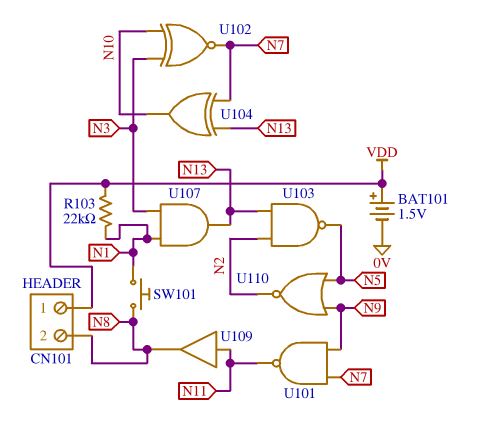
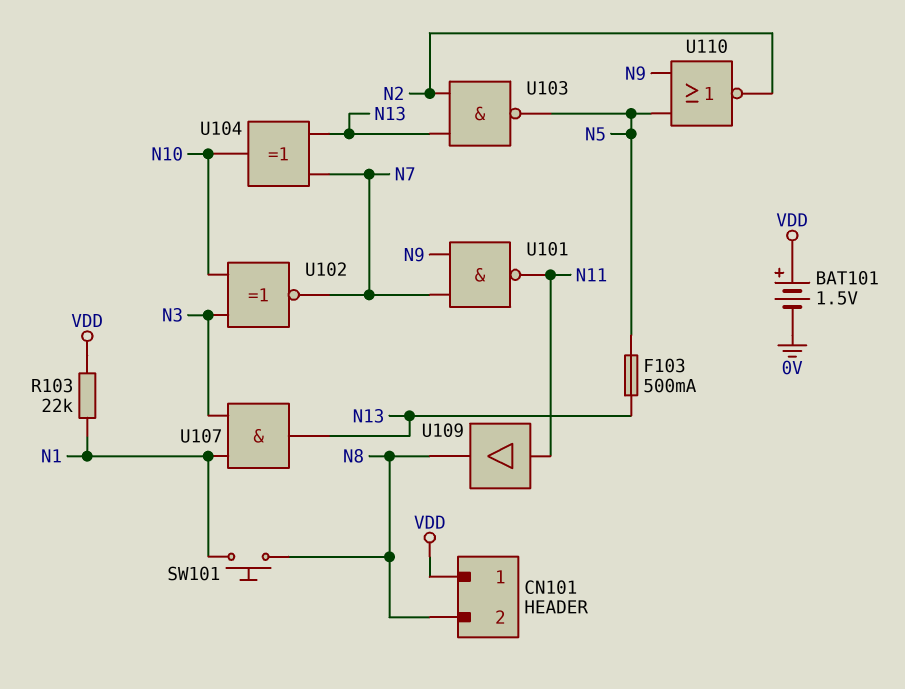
F103: none -> 500mA (N5, N13)

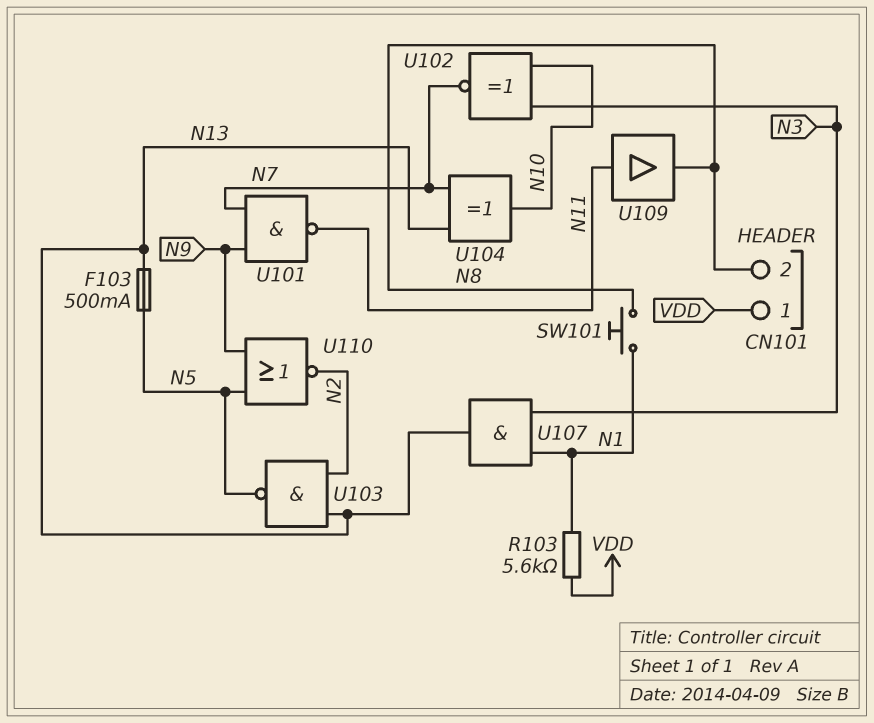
BAT101: 1.5V (plus VDD, minus 0V) -> none
R103: 22k (N1, VDD) -> 5.6k (N1, VDD)

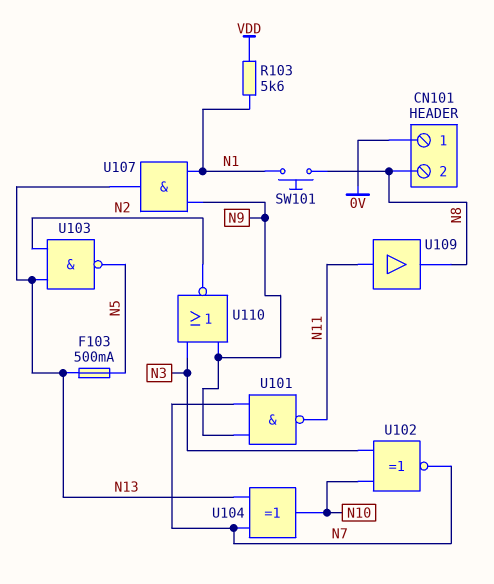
CN101 pin 1: VDD -> 0V
U107: AND (in N1, in N3, out N13) -> AND (in N1, in N9, out N13)
U110: NOR (in N5, in N9, out N2) -> NOR (in N3, in N9, out N2)

